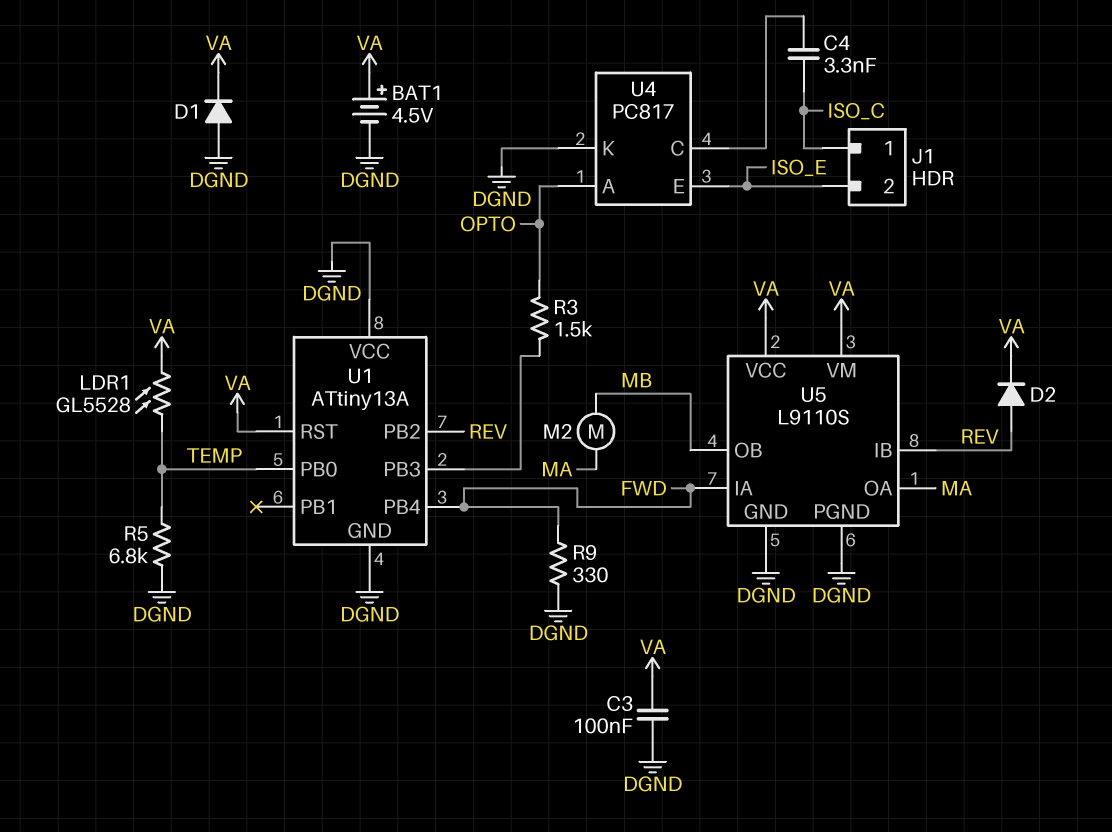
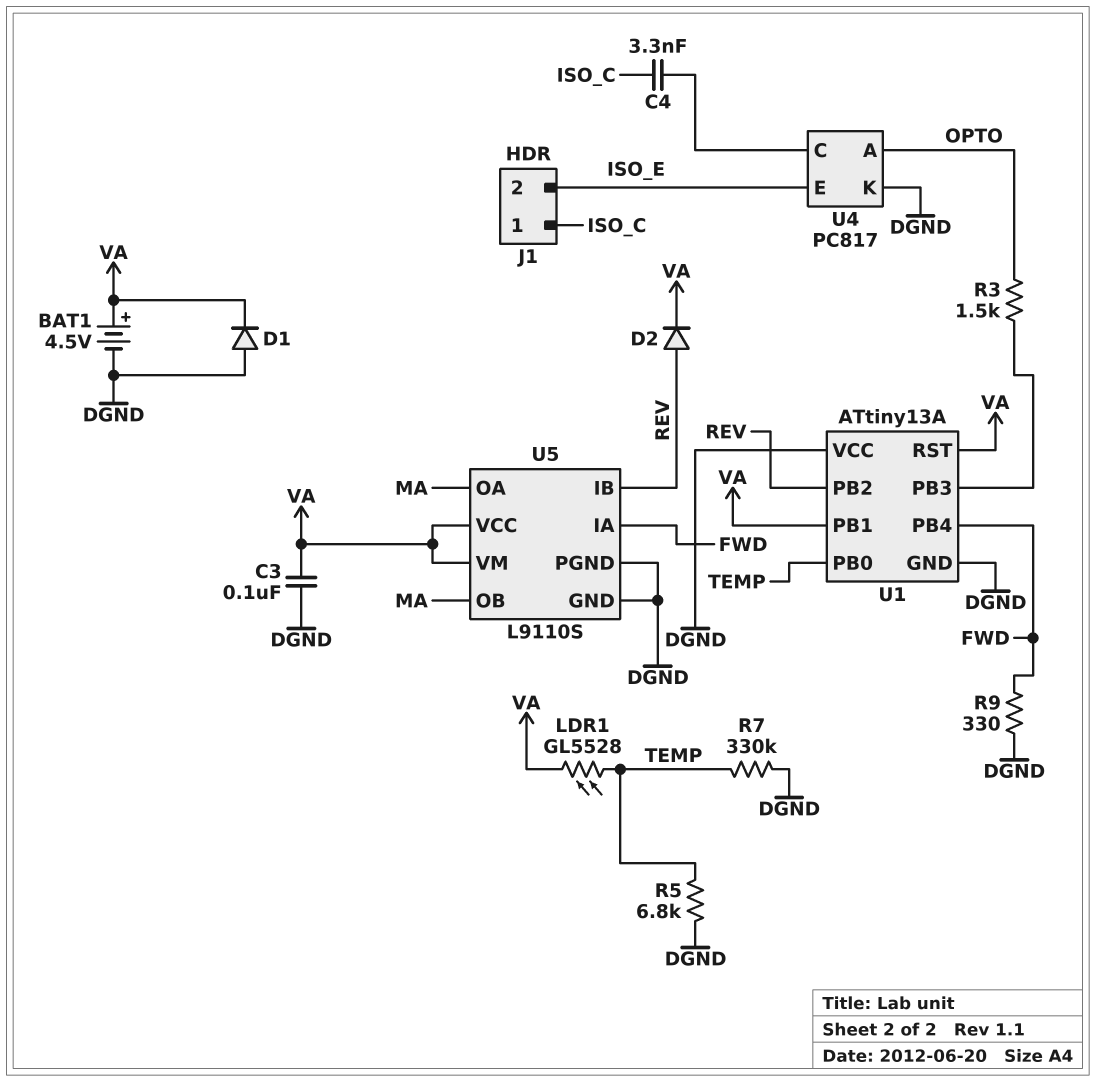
M2: motor (MA, MB) -> none
R7: none -> 330k (DGND, TEMP)
U1 pin PB1: none -> VA
U5 pin OB: MB -> MA

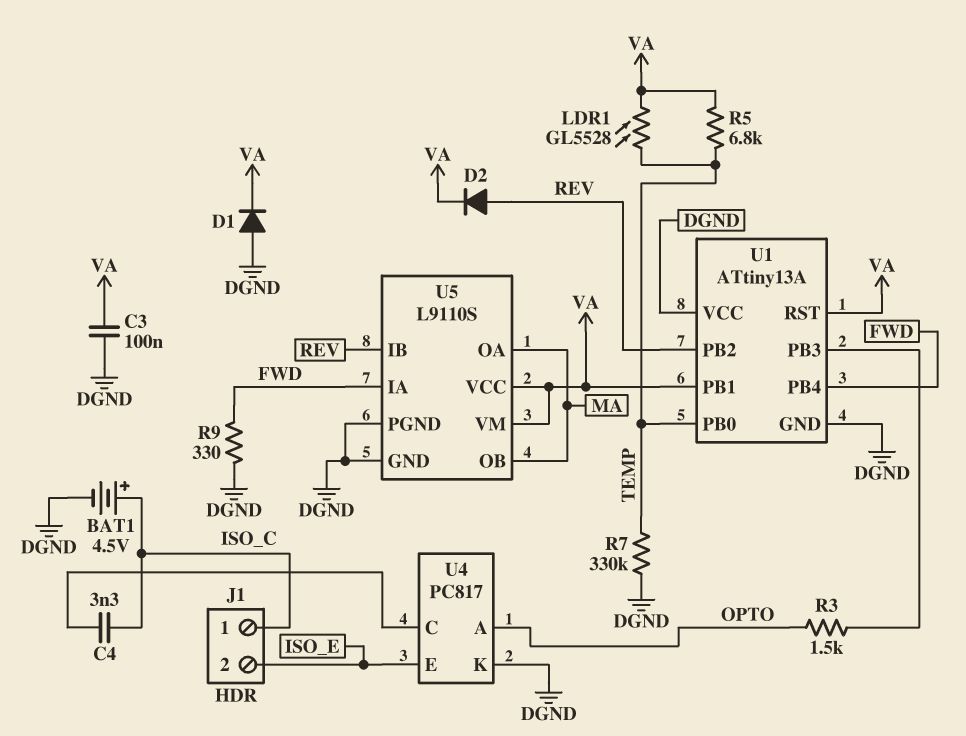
BAT1: 4.5V (plus VA, minus DGND) -> 4.5V (plus ISO_C, minus DGND)
R5: 6.8k (DGND, TEMP) -> 6.8k (TEMP, VA)

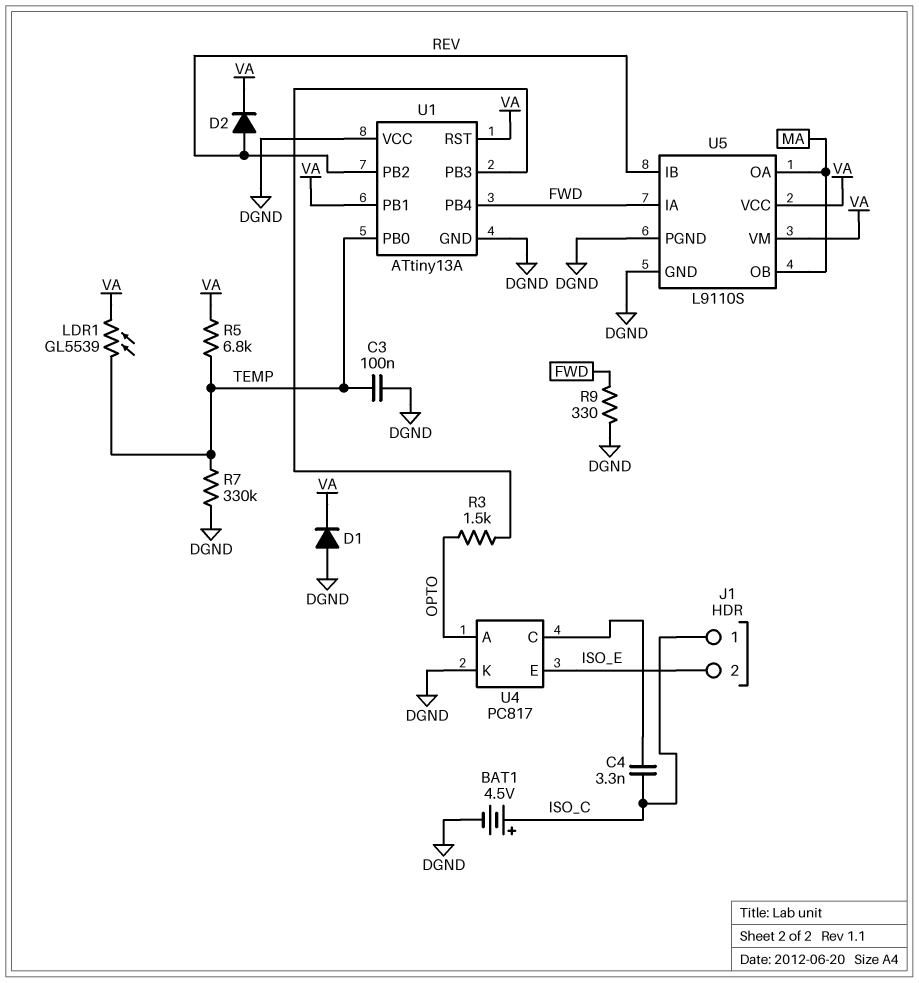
C3: 100nF (DGND, VA) -> 100nF (DGND, TEMP)
LDR1: GL5528 (TEMP, VA) -> GL5539 (TEMP, VA)

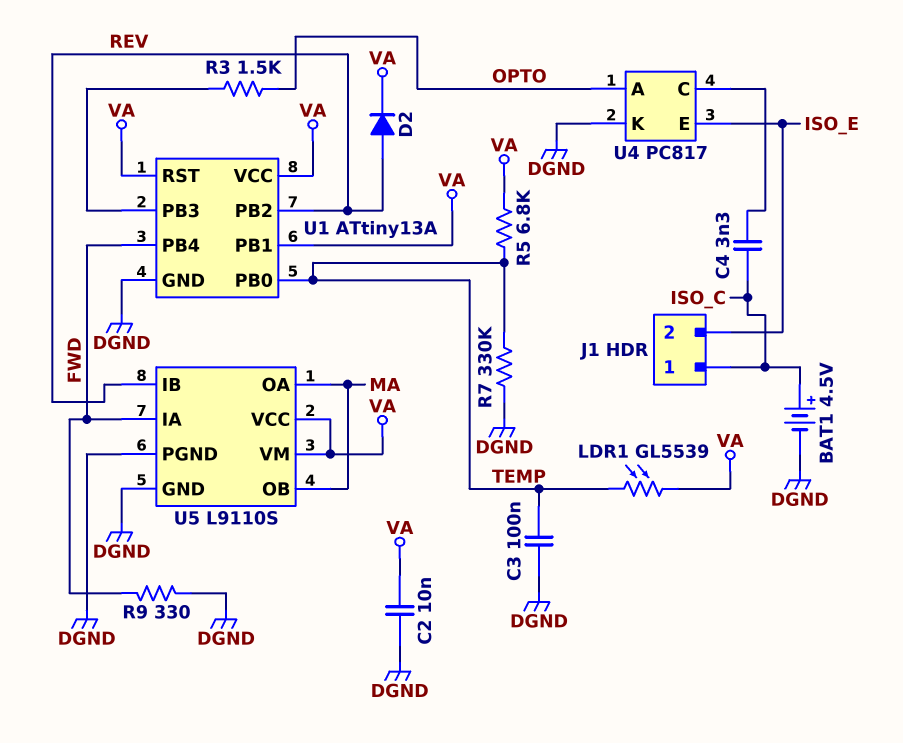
C2: none -> 10nF (DGND, VA)
D1: diode (A DGND, K VA) -> none
U1 pin VCC: DGND -> VA

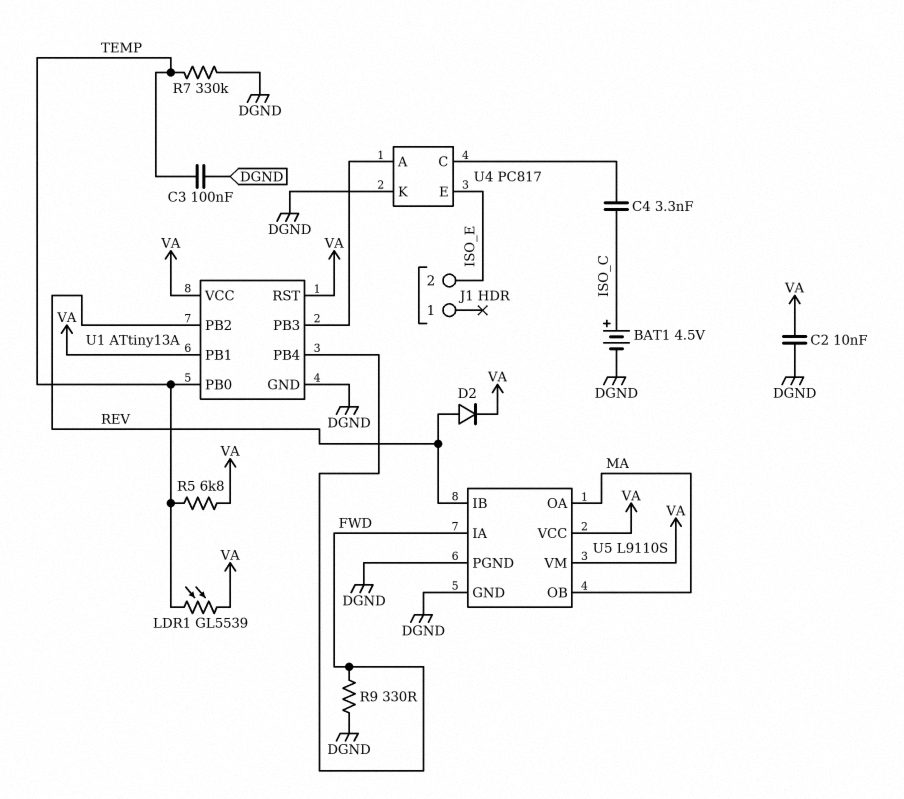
J1 pin 1: ISO_C -> none
R3: 1.5k (OPTO, U1/PB3) -> none
U4 pin A: OPTO -> U1/PB3

